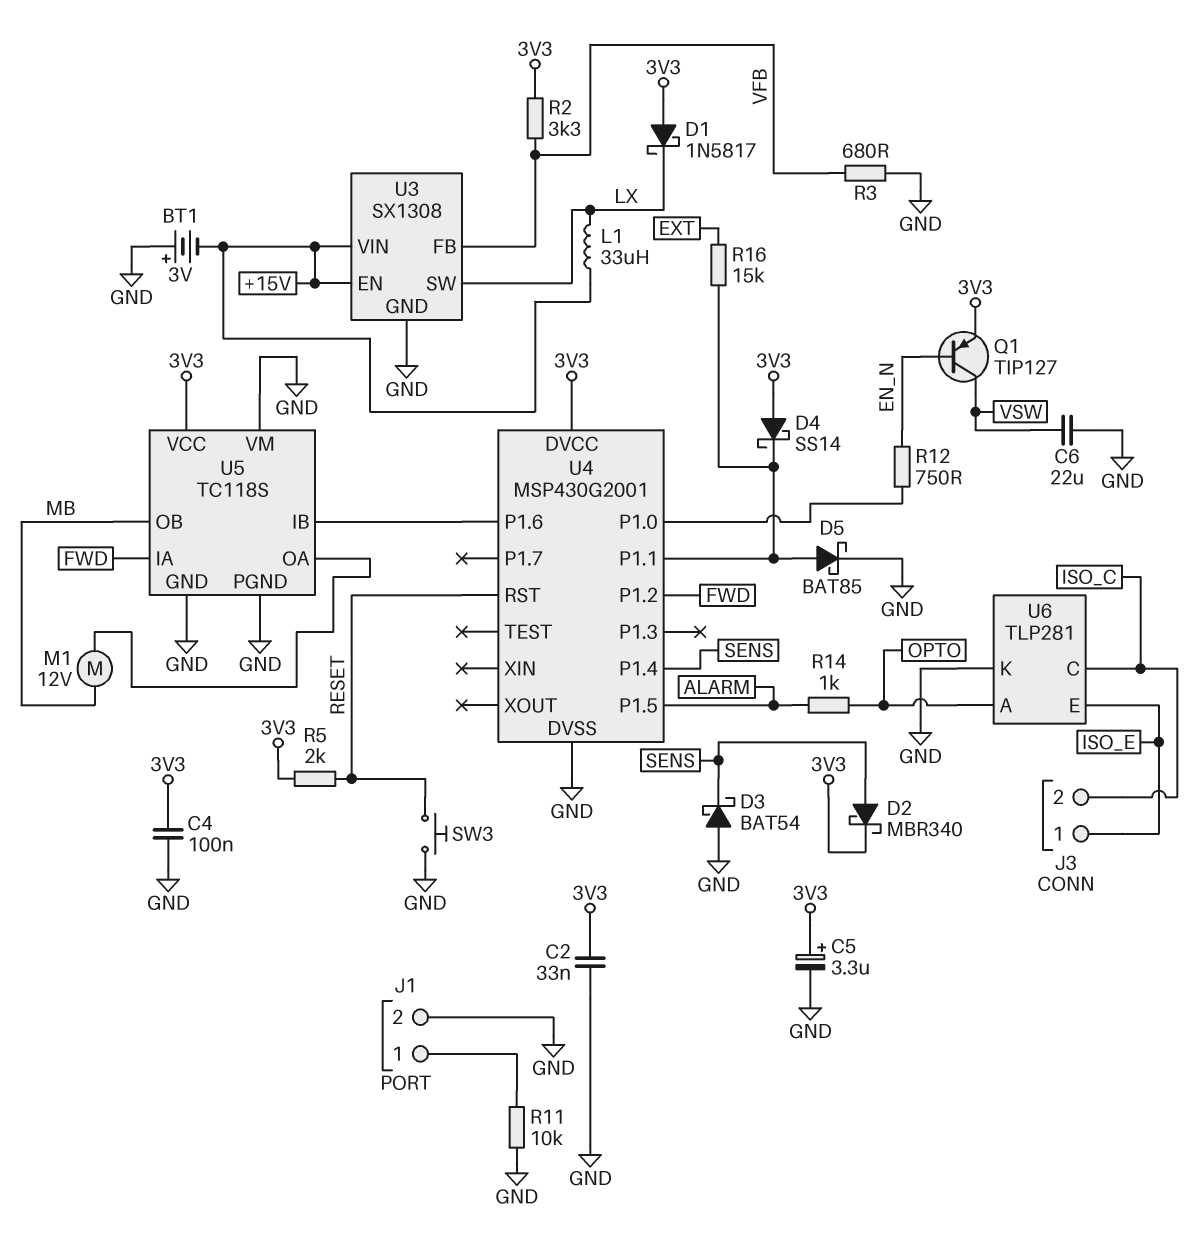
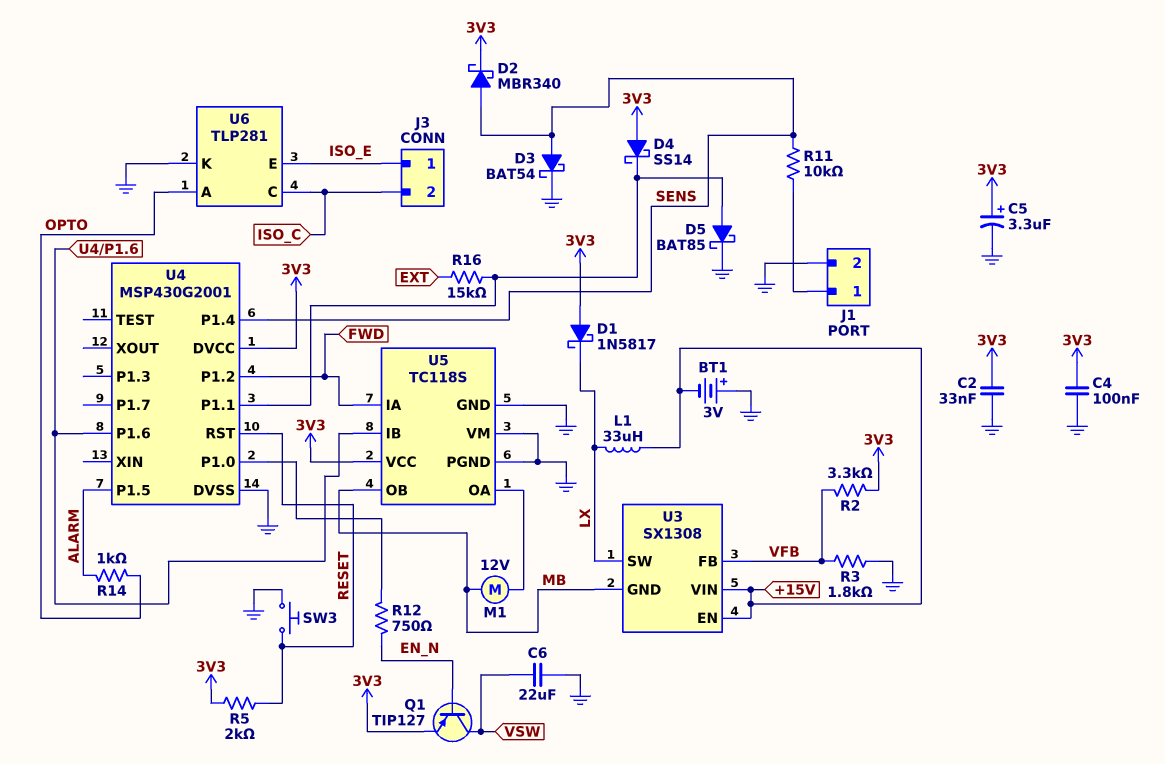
D3: schottky BAT54 (A GND, K SENS) -> schottky BAT54 (A SENS, K GND)
R3: 680 (GND, VFB) -> 1.8k (GND, VFB)
R11: 10k (GND, J1/1) -> 10k (J1/1, SENS)
U3 pin GND: GND -> MB

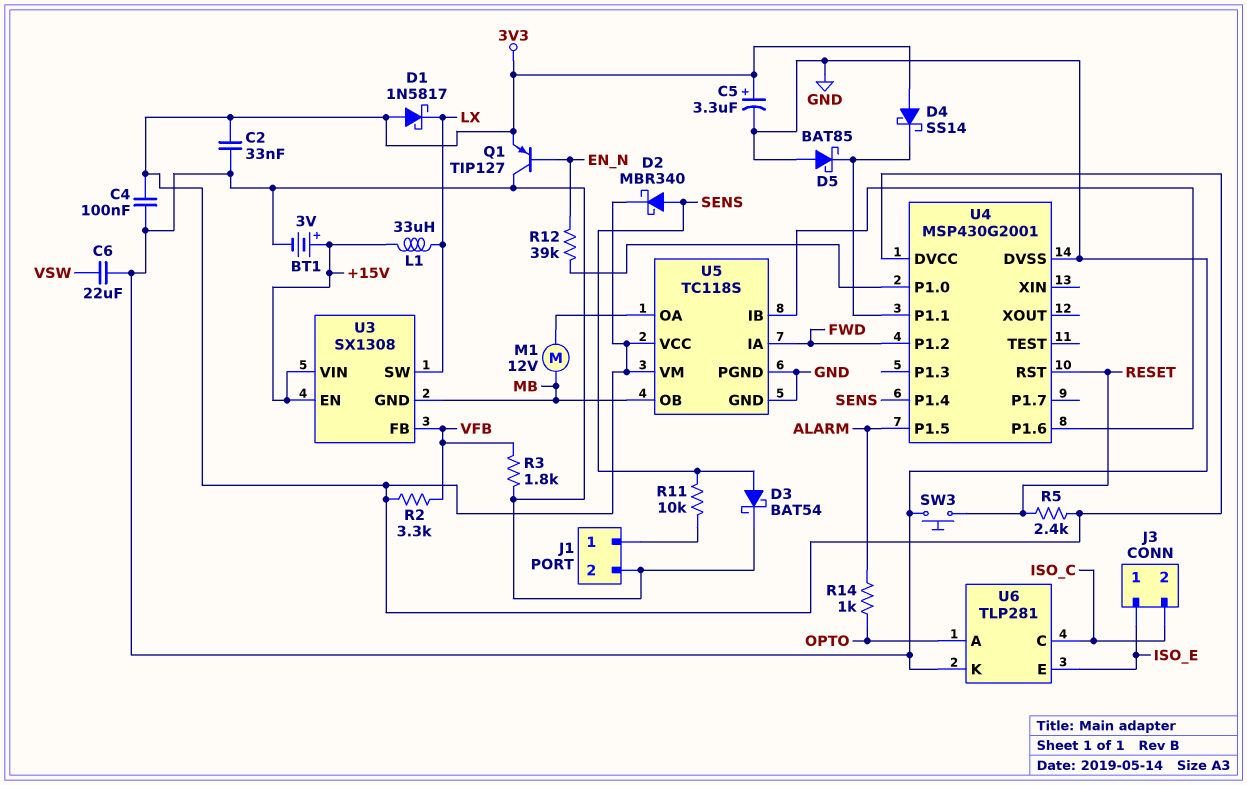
BT1: 3V (plus GND, minus +15V) -> 3V (plus +15V, minus GND)
D5: schottky BAT85 (A U4/P1.1, K GND) -> schottky BAT85 (A GND, K U4/P1.1)
Q1: PNP TIP127 (B EN_N, C VSW, E 3V3) -> PNP TIP127 (B EN_N, C GND, E 3V3)
R5: 2k (3V3, RESET) -> 2.4k (3V3, RESET)
R12: 750 (EN_N, U4/P1.0) -> 39k (EN_N, U4/P1.0)
R16: 15k (EXT, U4/P1.1) -> none
U5 pin VM: GND -> 3V3

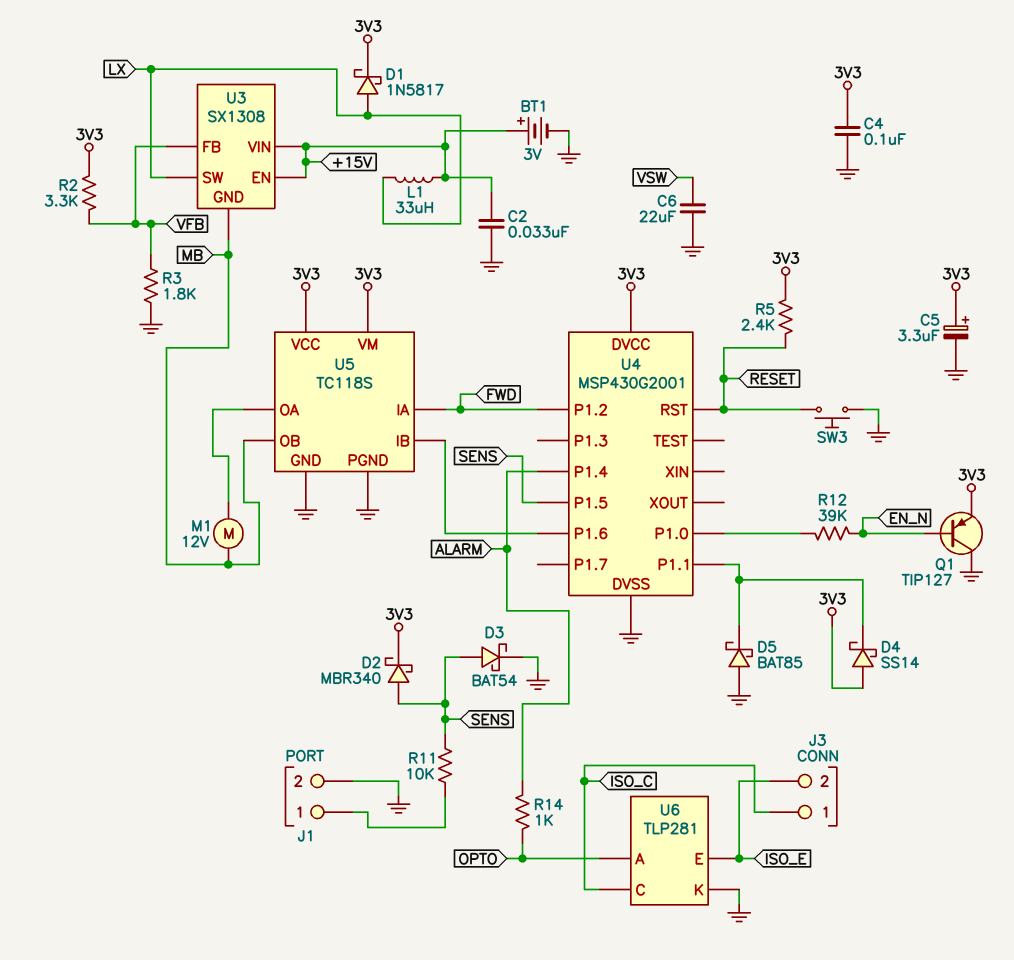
C2: 33nF (3V3, GND) -> 33nF (+15V, GND)
D1: schottky 1N5817 (A 3V3, K LX) -> schottky 1N5817 (A LX, K 3V3)
J3 pin 1: ISO_E -> ISO_C
J3 pin 2: ISO_C -> ISO_E
U4 pin P1.4: SENS -> ALARM
U4 pin P1.5: ALARM -> SENS

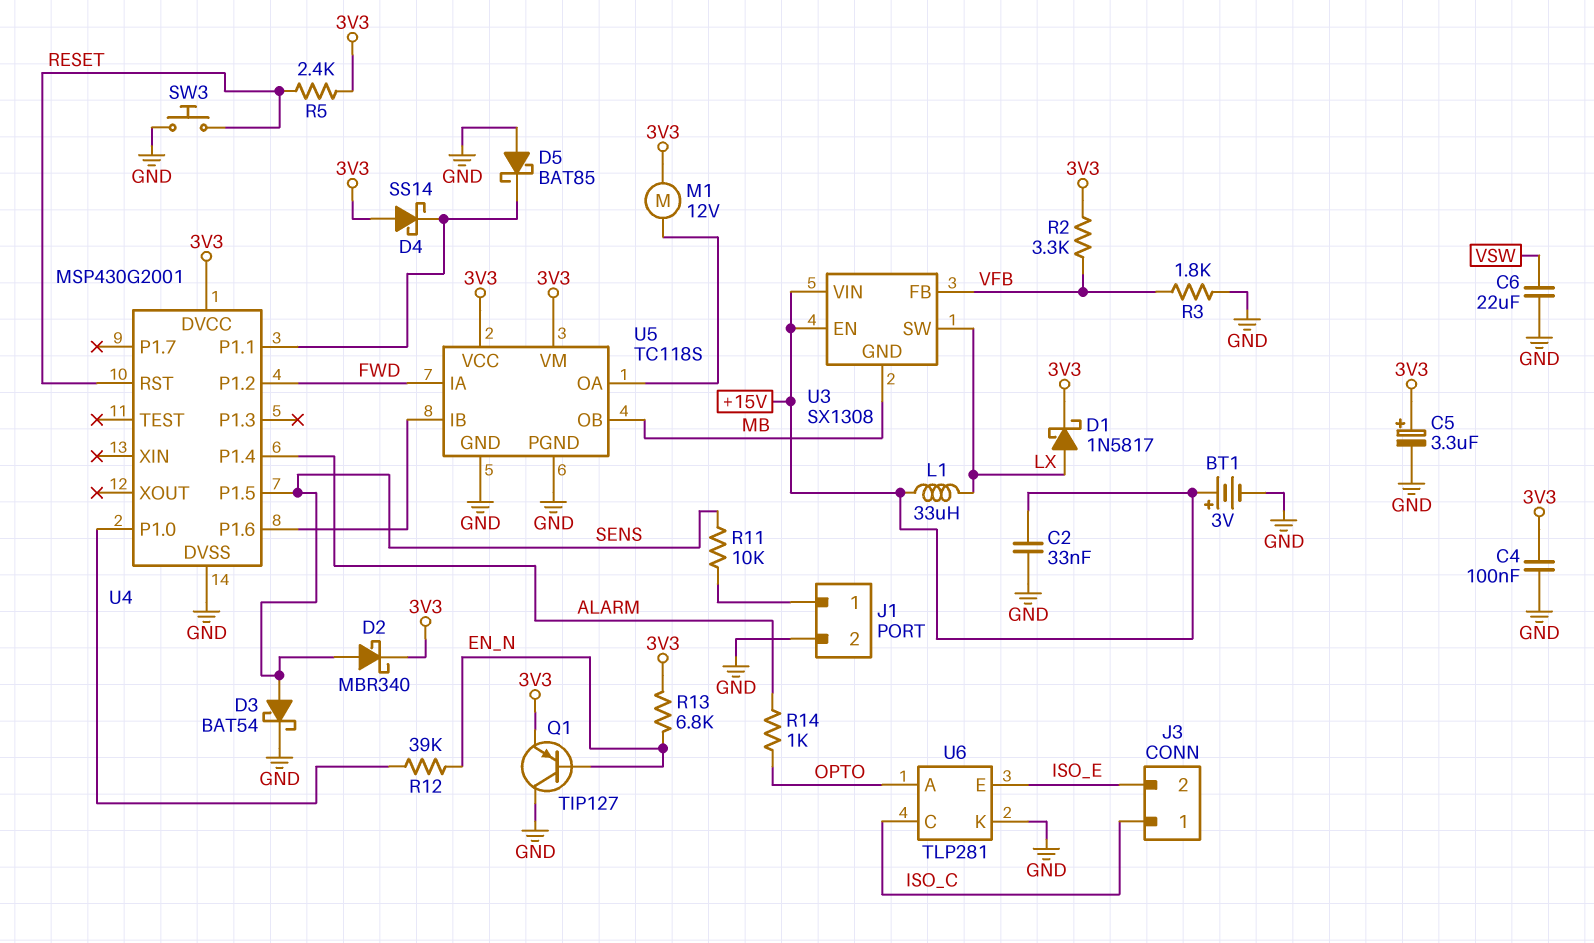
M1: motor 12V (MB, U5/OA) -> motor 12V (3V3, U5/OA)
R13: none -> 6.8k (3V3, EN_N)

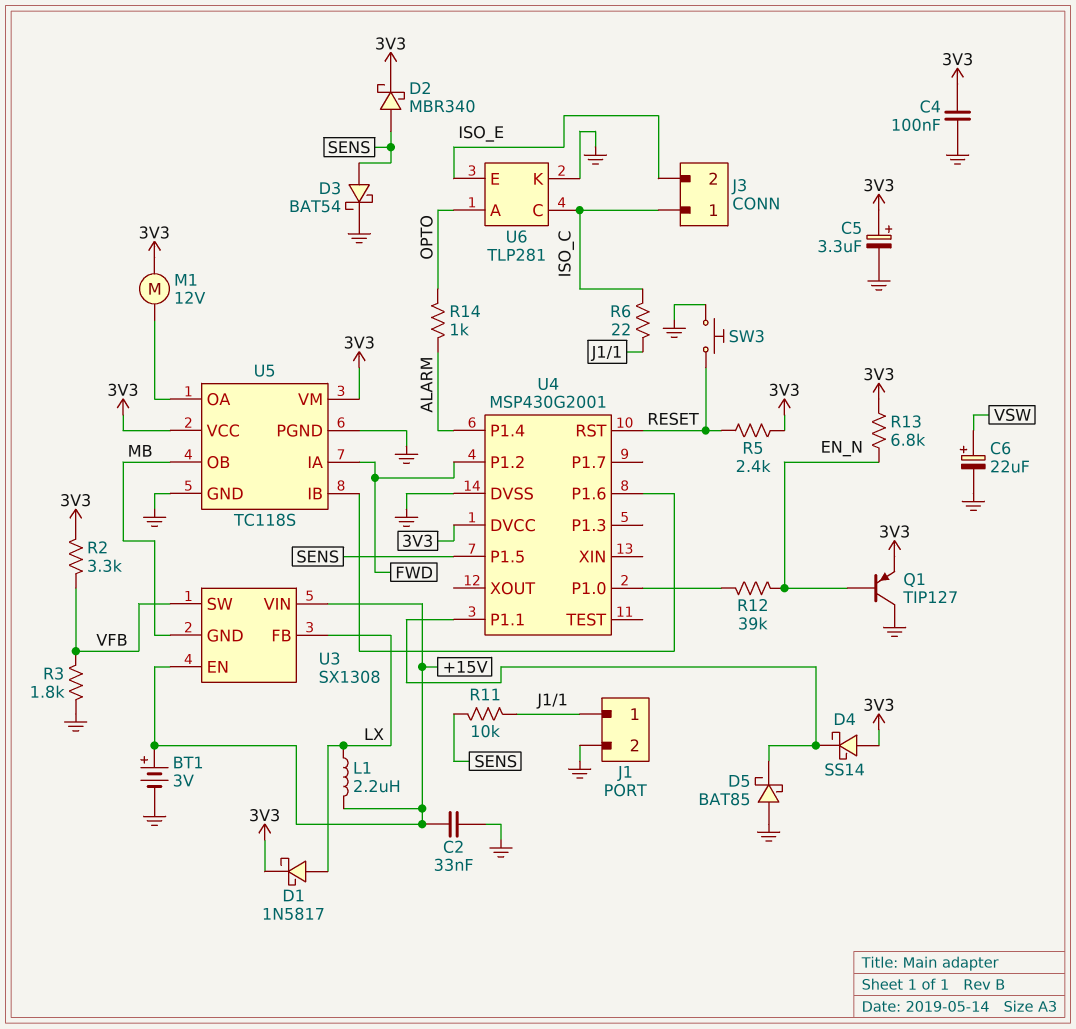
C6: 22uF (GND, VSW) -> 22uF (plus VSW, minus GND)
L1: 33uH (+15V, LX) -> 2.2uH (+15V, LX)
R6: none -> 22 (ISO_C, J1/1)
U3 pin FB: VFB -> LX
U3 pin SW: LX -> VFB

